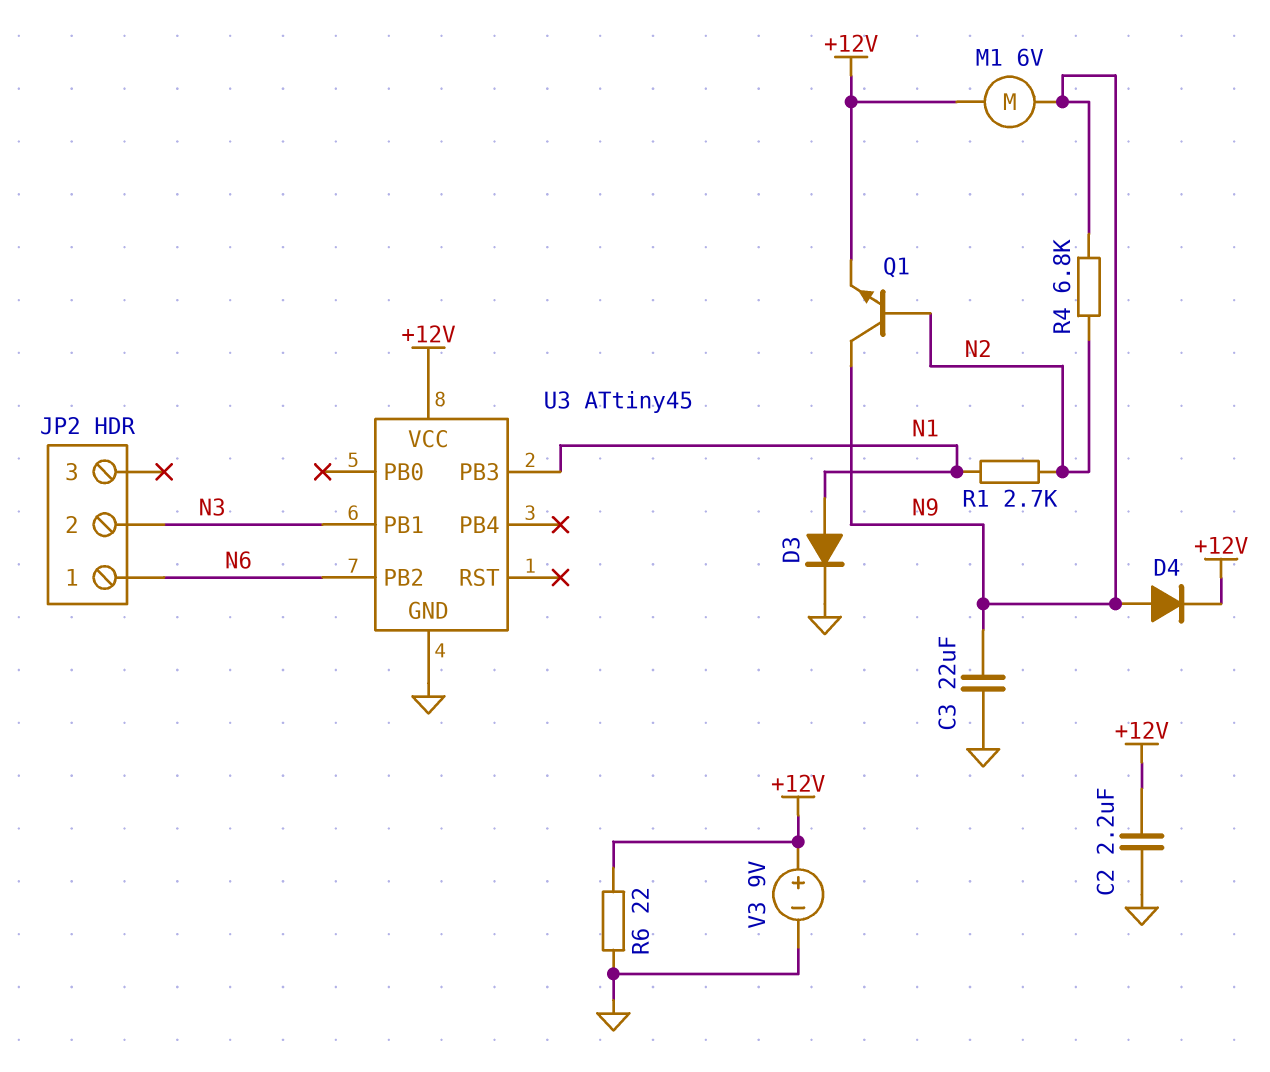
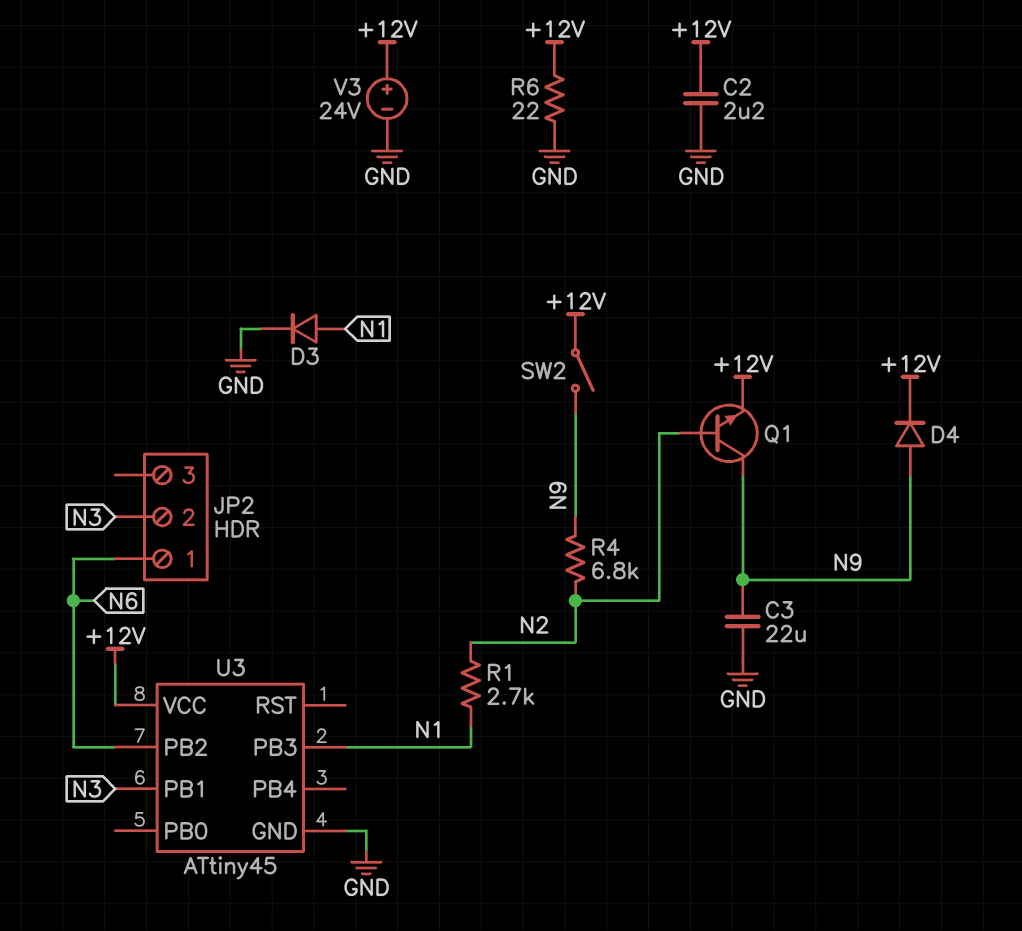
M1: motor 6V (+12V, N9) -> none
SW2: none -> switch (+12V, N9)
V3: 9V (plus +12V, minus GND) -> 24V (plus +12V, minus GND)

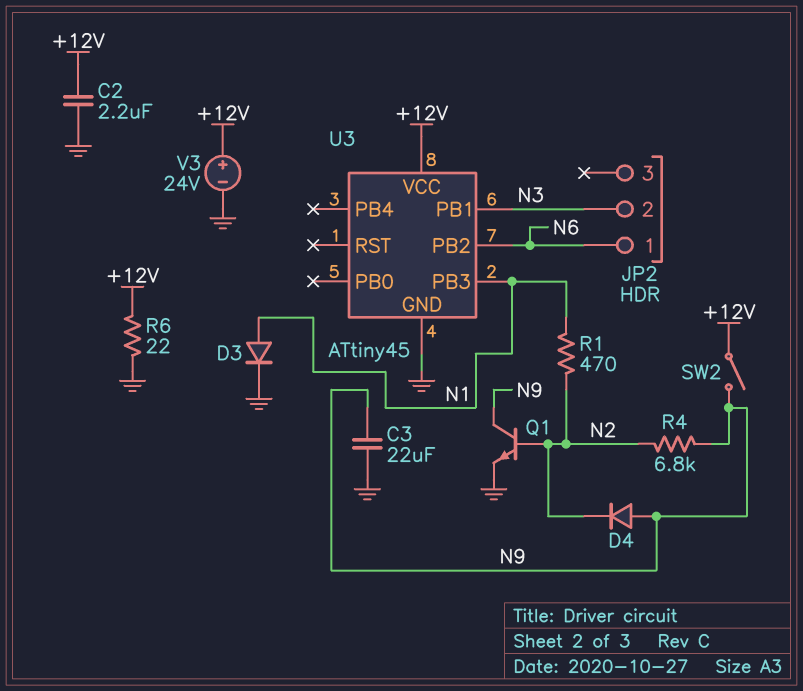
D4: diode (A N9, K +12V) -> diode (A N9, K N2)
Q1: NPN (B N2, C N9, E +12V) -> NPN (B N2, C N9, E GND)
R1: 2.7k (N1, N2) -> 470 (N1, N2)

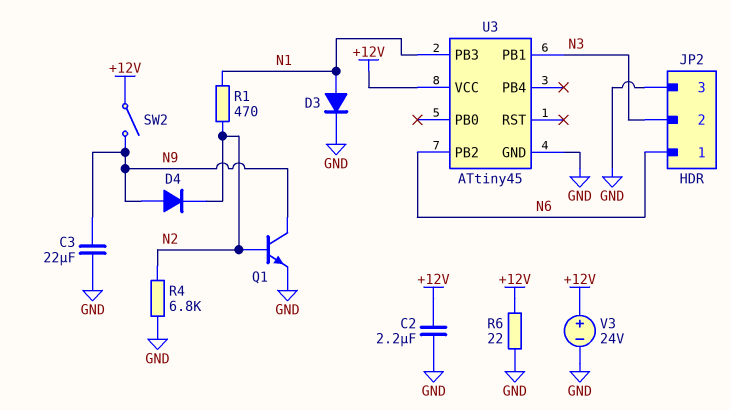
JP2 pin 3: none -> GND
R4: 6.8k (N2, N9) -> 6.8k (GND, N2)

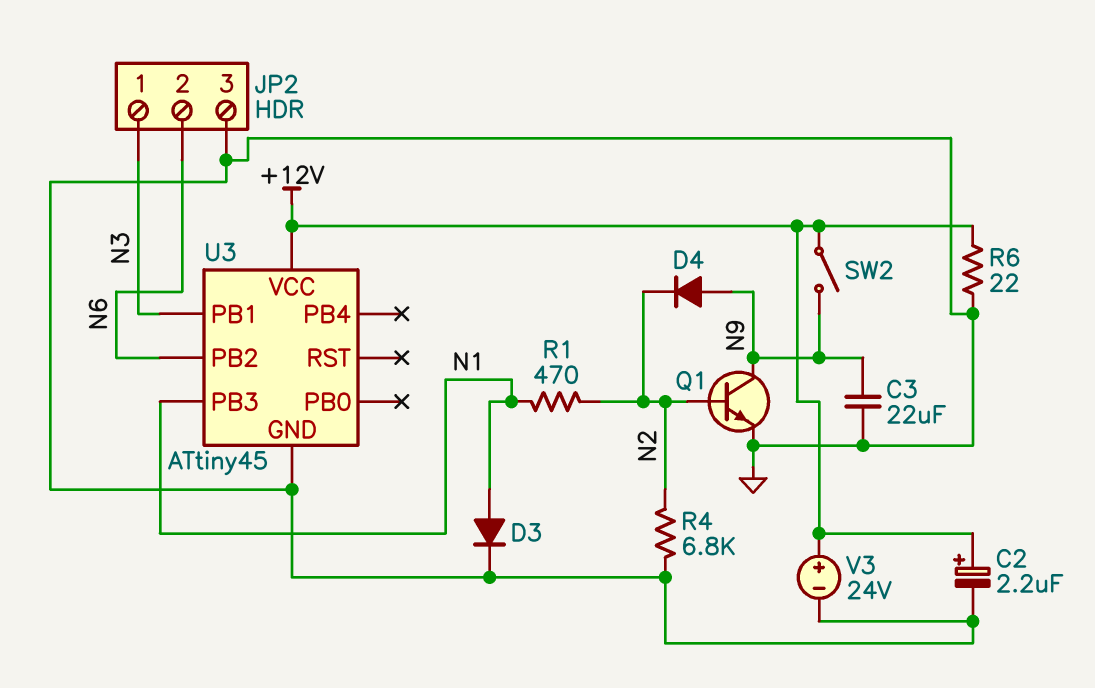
C2: 2.2uF (+12V, GND) -> 2.2uF (plus +12V, minus GND)
JP2 pin 1: N6 -> N3
JP2 pin 2: N3 -> N6

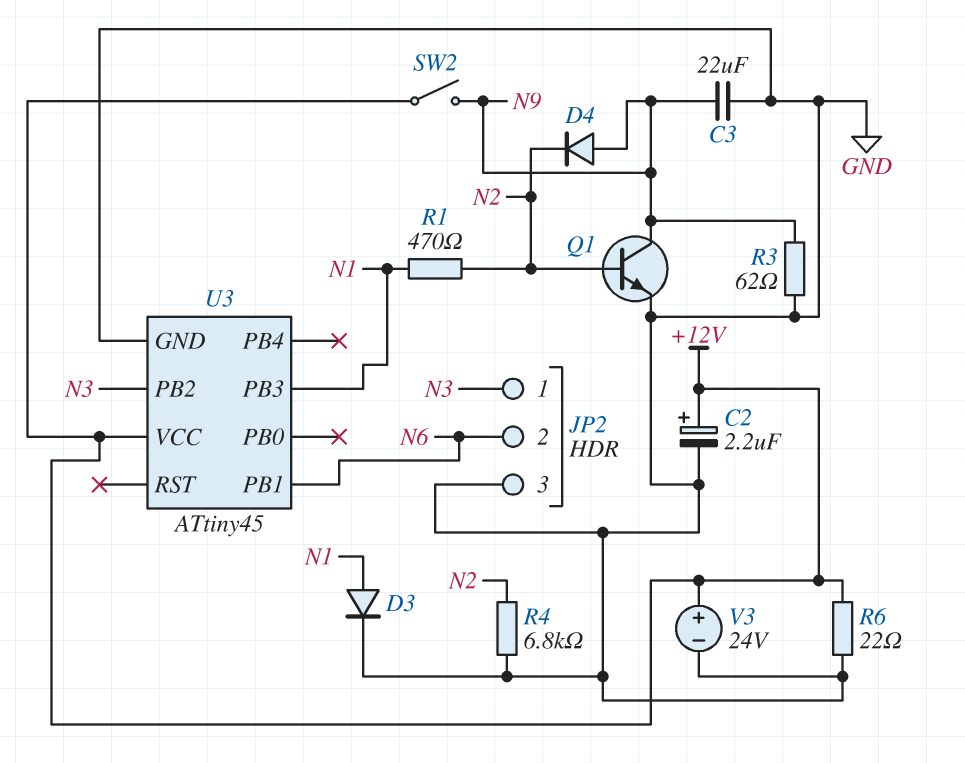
R3: none -> 62 (GND, N9)
U3 pin PB1: N3 -> N6
U3 pin PB2: N6 -> N3

